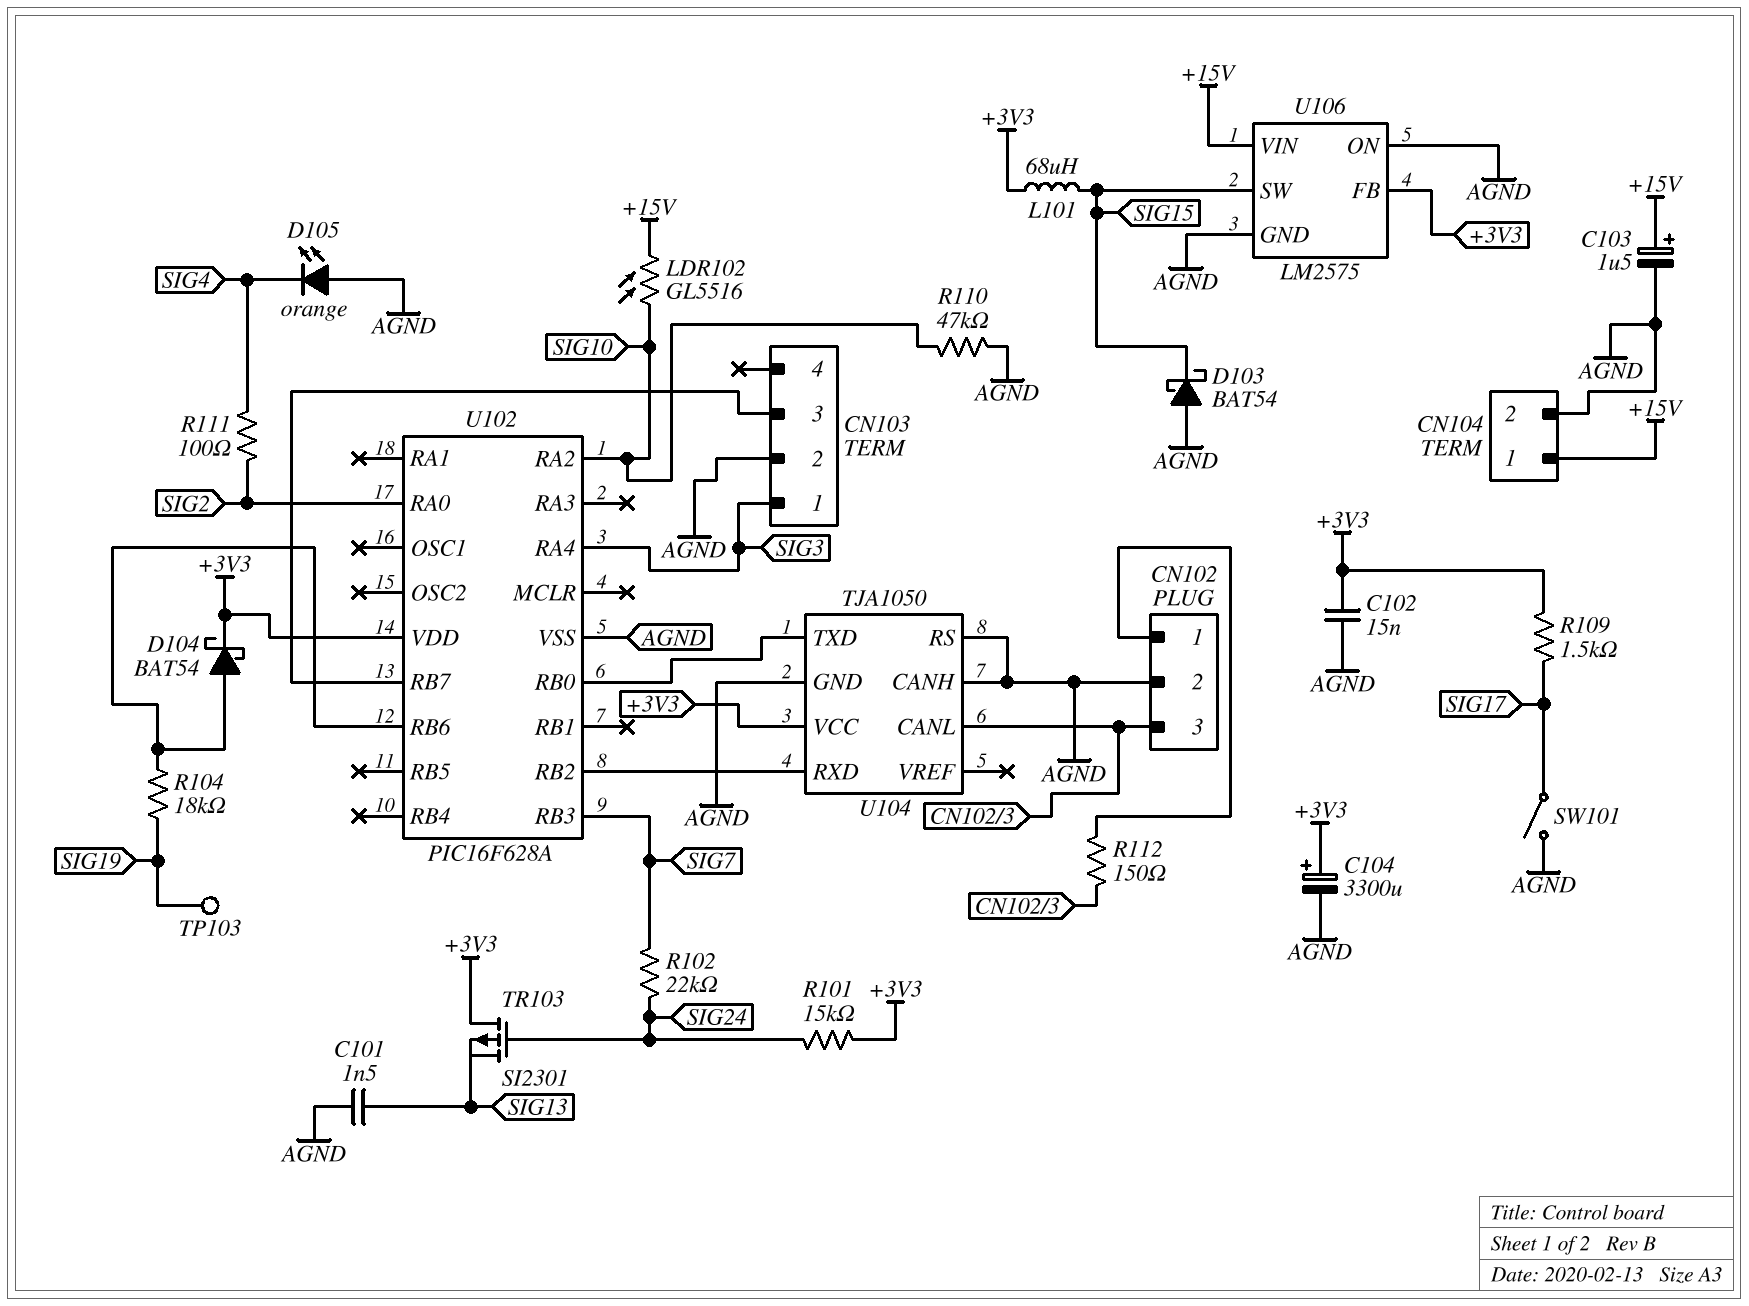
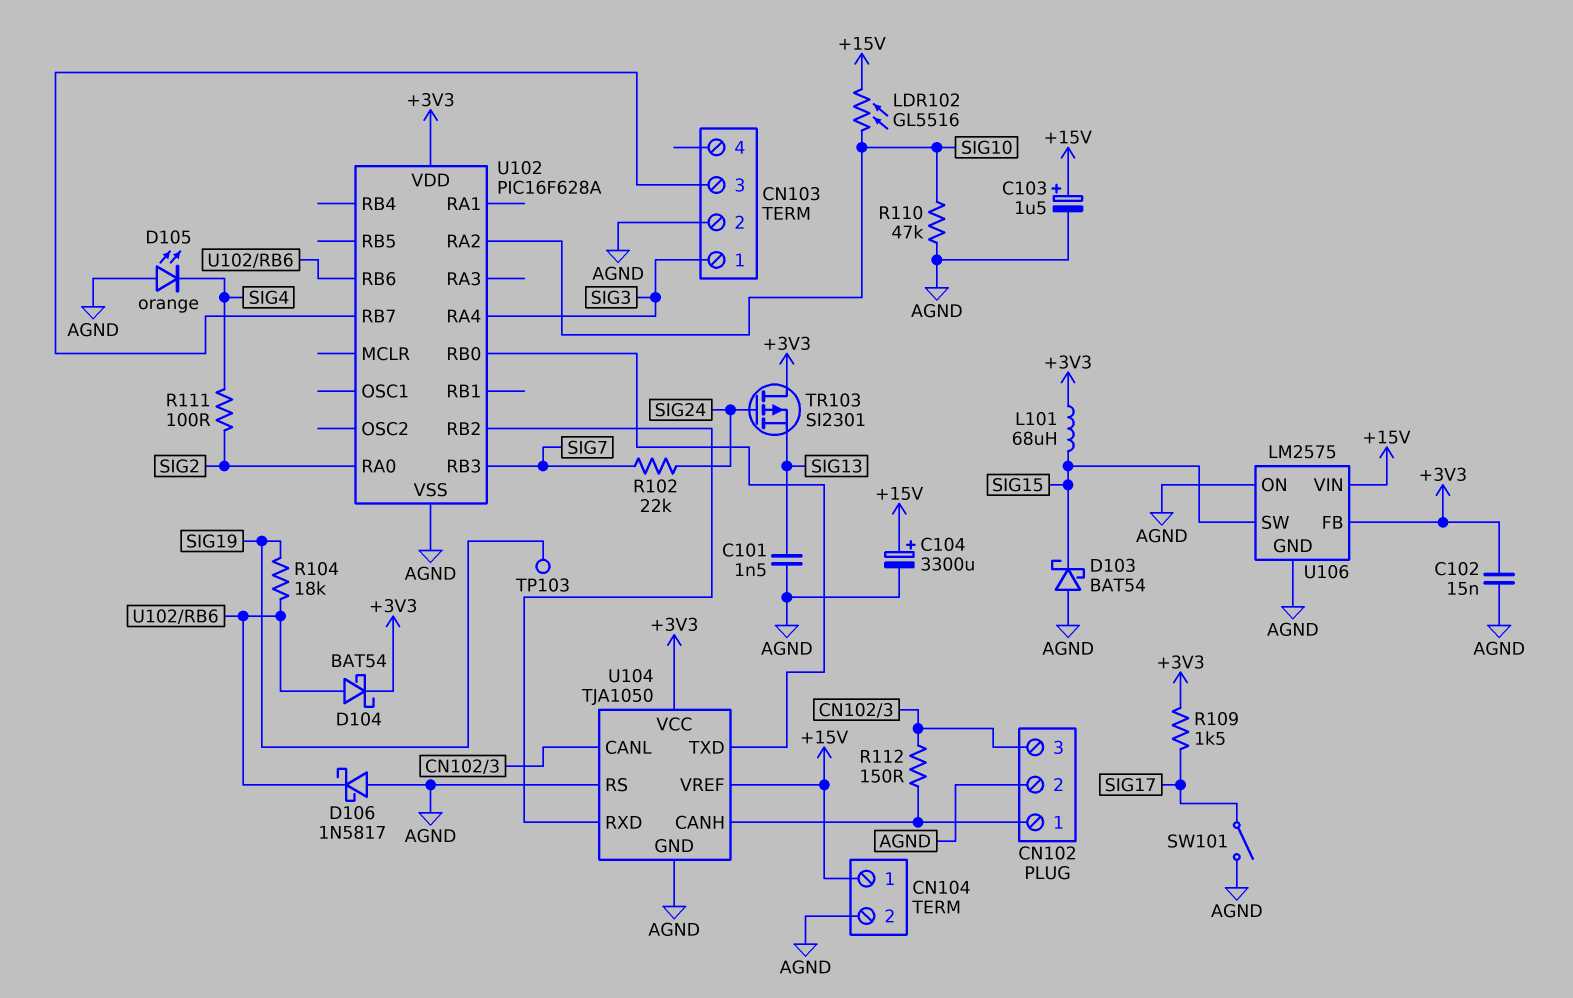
C104: 3300uF (plus +3V3, minus AGND) -> 3300uF (plus +15V, minus AGND)
D106: none -> schottky 1N5817 (A AGND, K U102/RB6)
R101: 15k (+3V3, SIG24) -> none
U104 pin CANH: AGND -> CN102/1
U104 pin VREF: none -> +15V

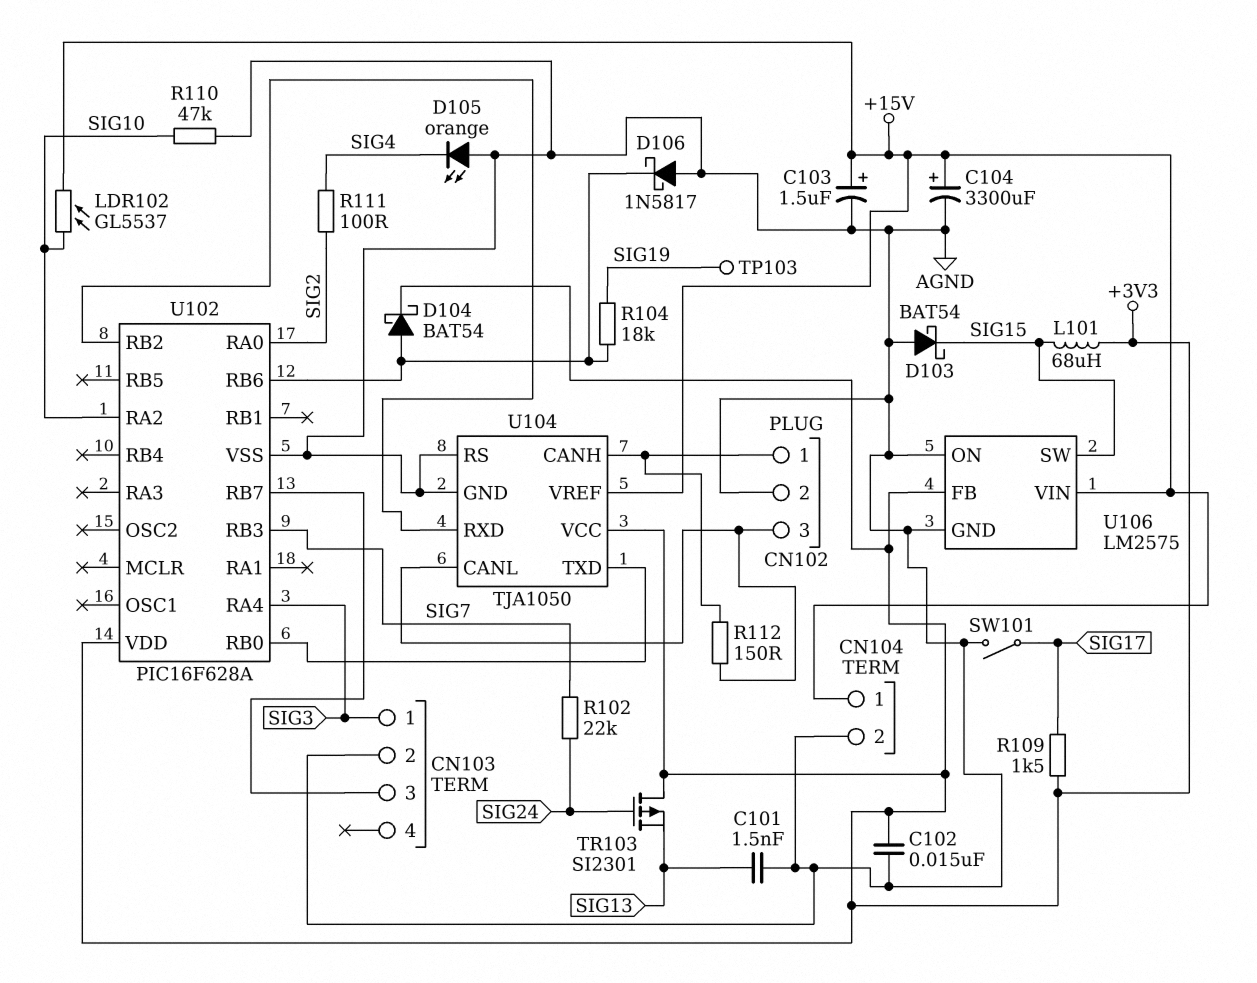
LDR102: GL5516 (+15V, SIG10) -> GL5537 (+15V, SIG10)

